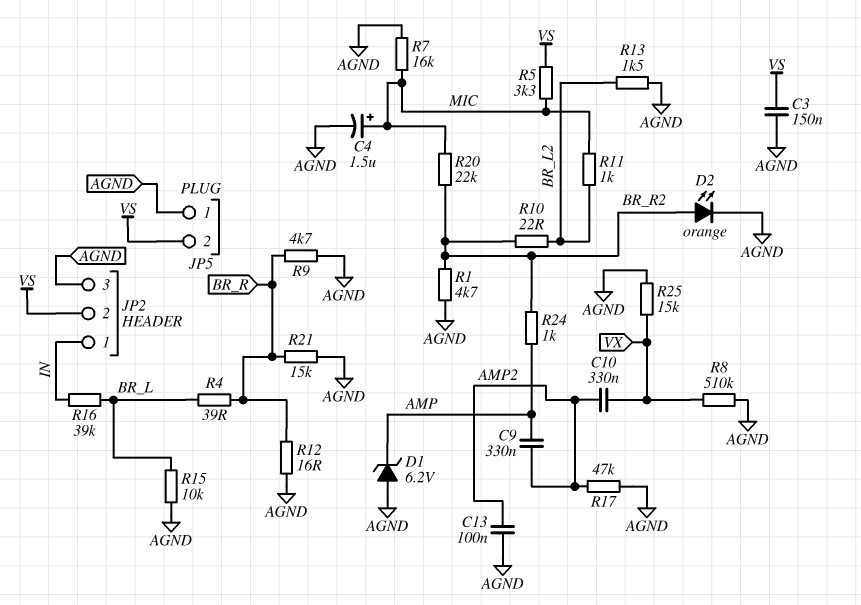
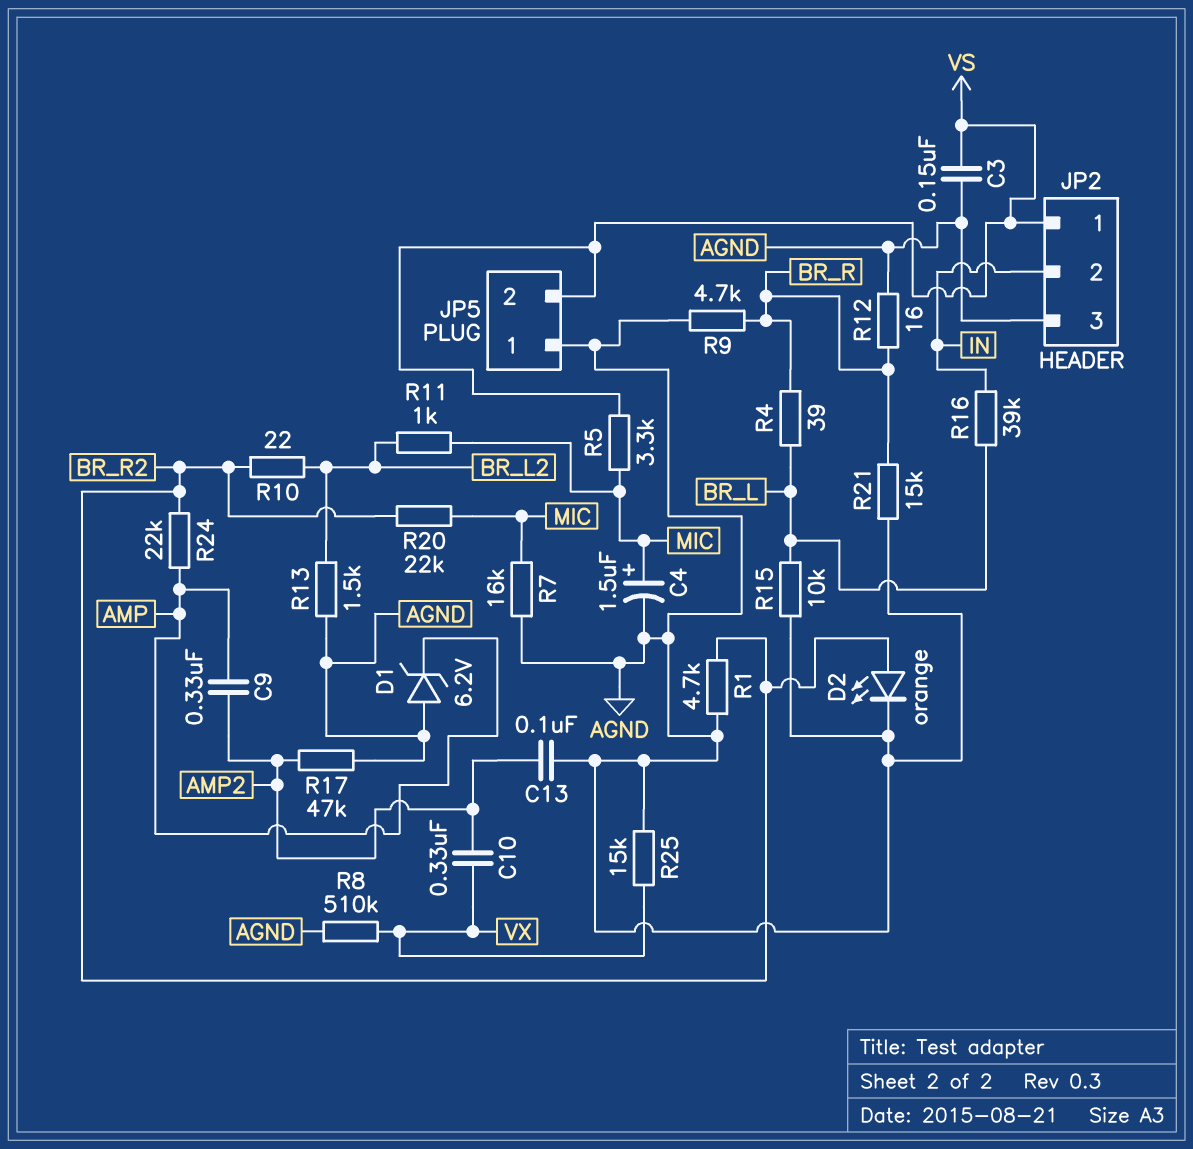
JP2 pin 1: IN -> VS
JP2 pin 2: VS -> IN
R24: 1k (AMP, BR_R2) -> 22k (AMP, BR_R2)

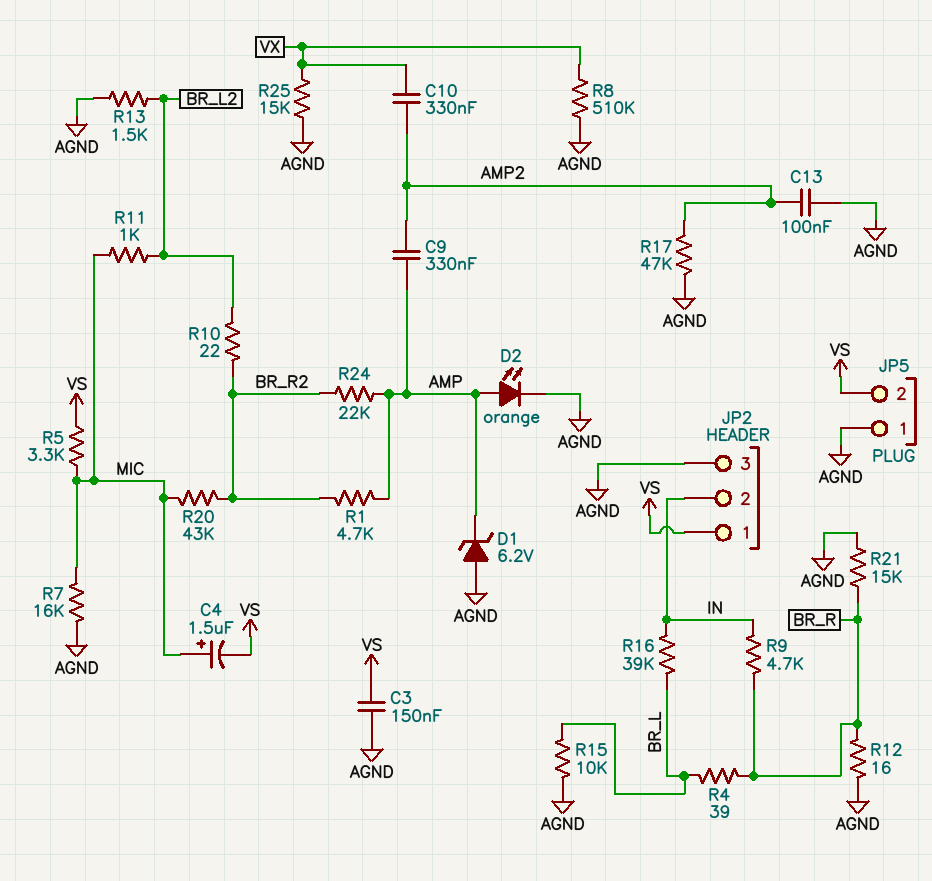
C4: 1.5uF (plus MIC, minus AGND) -> 1.5uF (plus MIC, minus VS)
D2: LED orange (A BR_R2, K AGND) -> LED orange (A AMP, K AGND)
R1: 4.7k (AGND, BR_R2) -> 4.7k (AMP, BR_R2)
R9: 4.7k (AGND, BR_R) -> 4.7k (BR_R, IN)
R20: 22k (BR_R2, MIC) -> 43k (BR_R2, MIC)

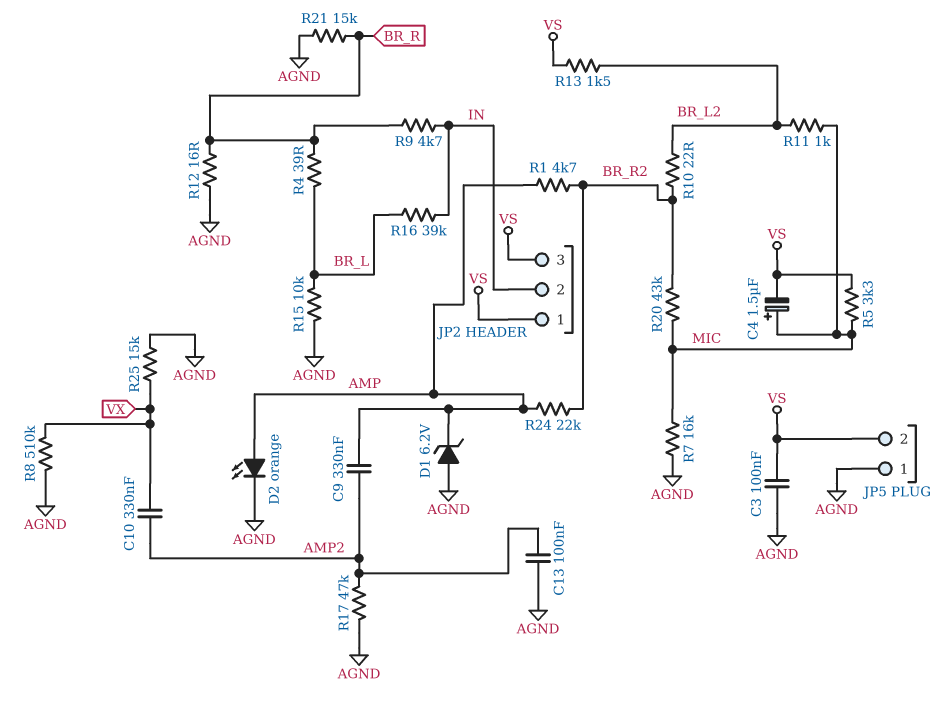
C3: 150nF (AGND, VS) -> 100nF (AGND, VS)
JP2 pin 3: AGND -> VS
R13: 1.5k (AGND, BR_L2) -> 1.5k (BR_L2, VS)

